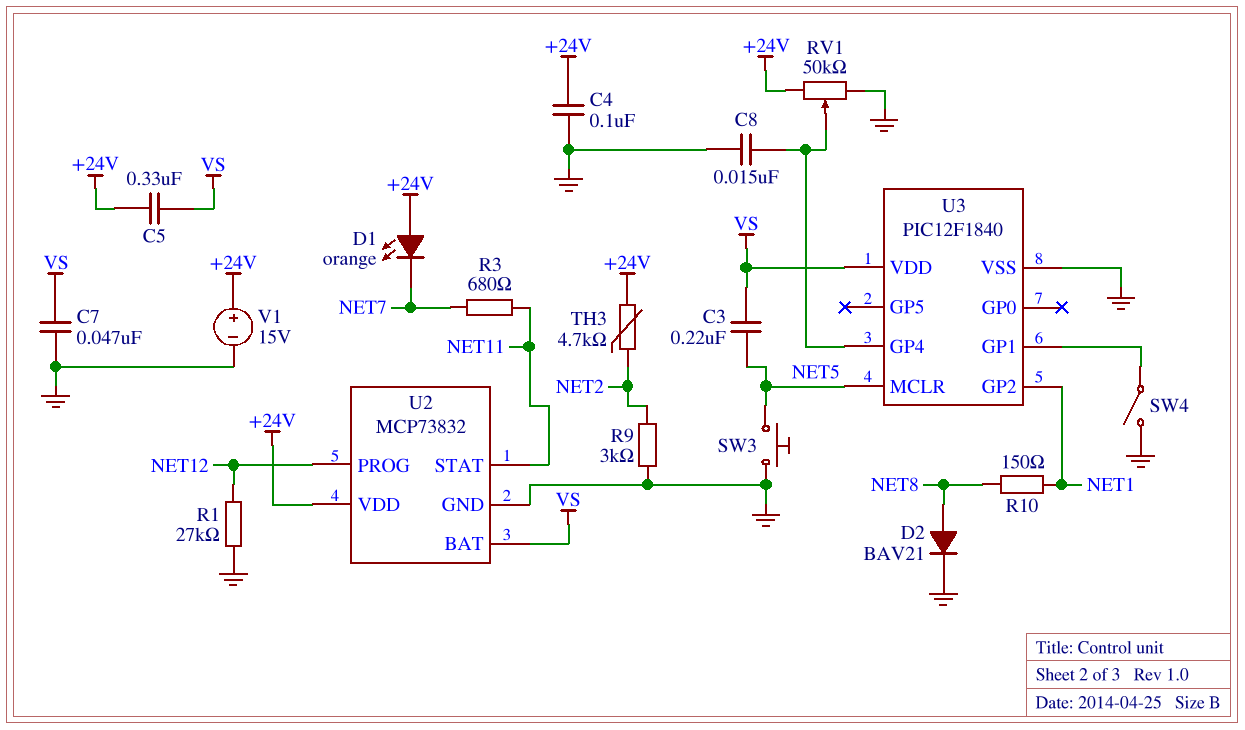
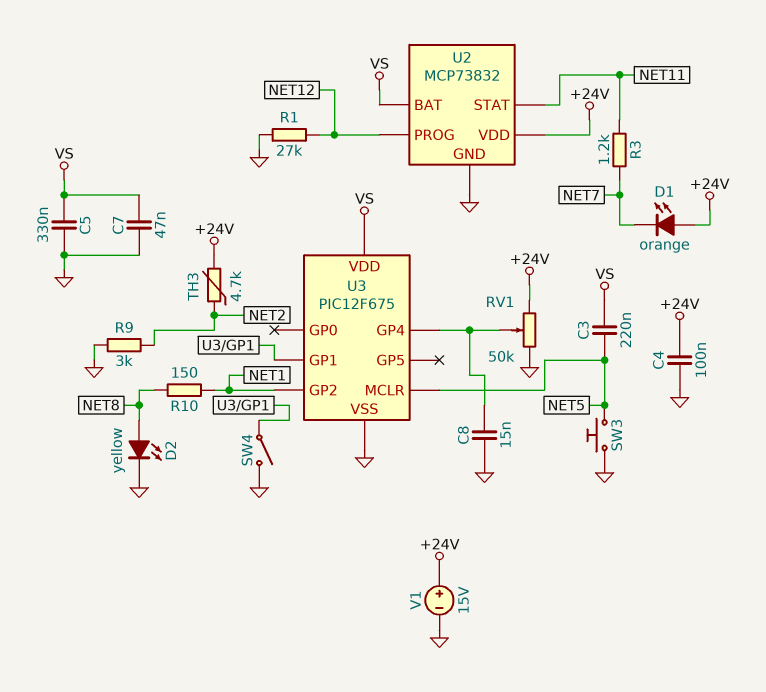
C5: 330nF (+24V, VS) -> 330nF (GND, VS)
D2: diode BAV21 (A NET8, K GND) -> LED yellow (A NET8, K GND)
R3: 680 (NET7, NET11) -> 1.2k (NET7, NET11)
U3: PIC12F1840 -> PIC12F675

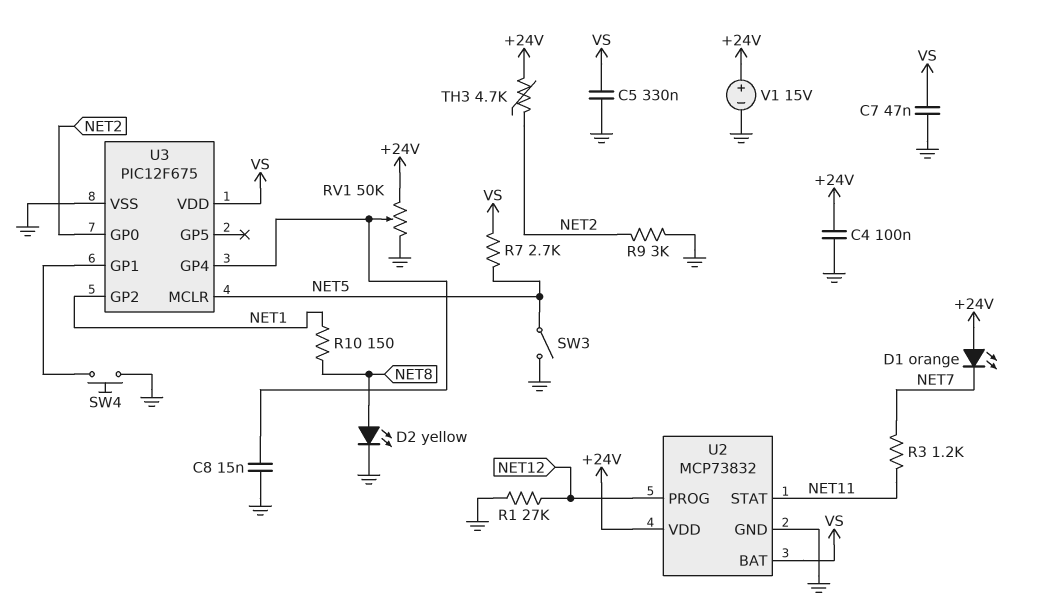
C3: 220nF (NET5, VS) -> none
R7: none -> 2.7k (NET5, VS)
SW3: button (GND, NET5) -> switch (GND, NET5)
SW4: switch (GND, U3/GP1) -> button (GND, U3/GP1)
U3 pin GP0: none -> NET2

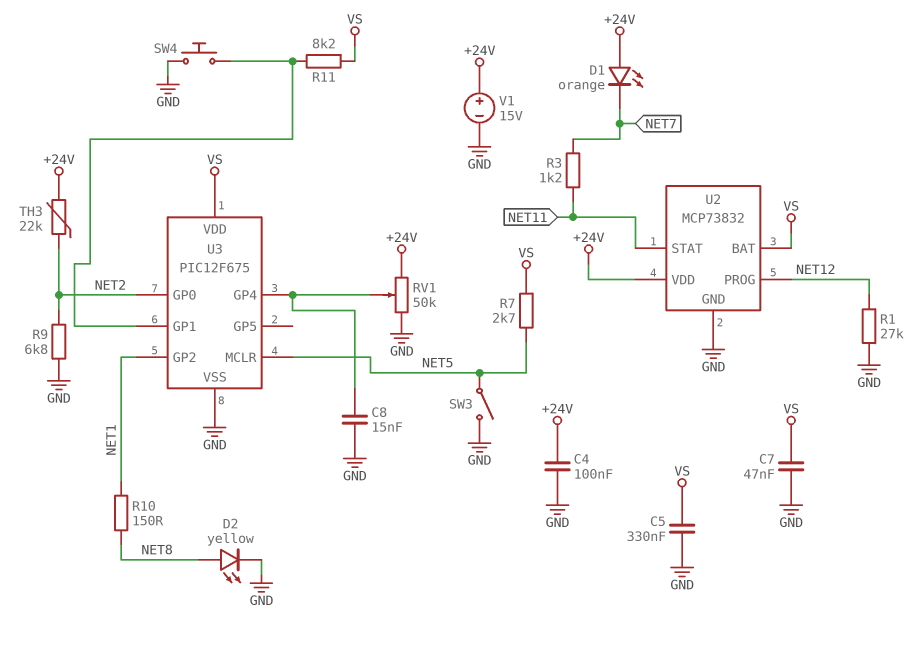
R9: 3k (GND, NET2) -> 6.8k (GND, NET2)
R11: none -> 8.2k (U3/GP1, VS)
TH3: 4.7k (+24V, NET2) -> 22k (+24V, NET2)

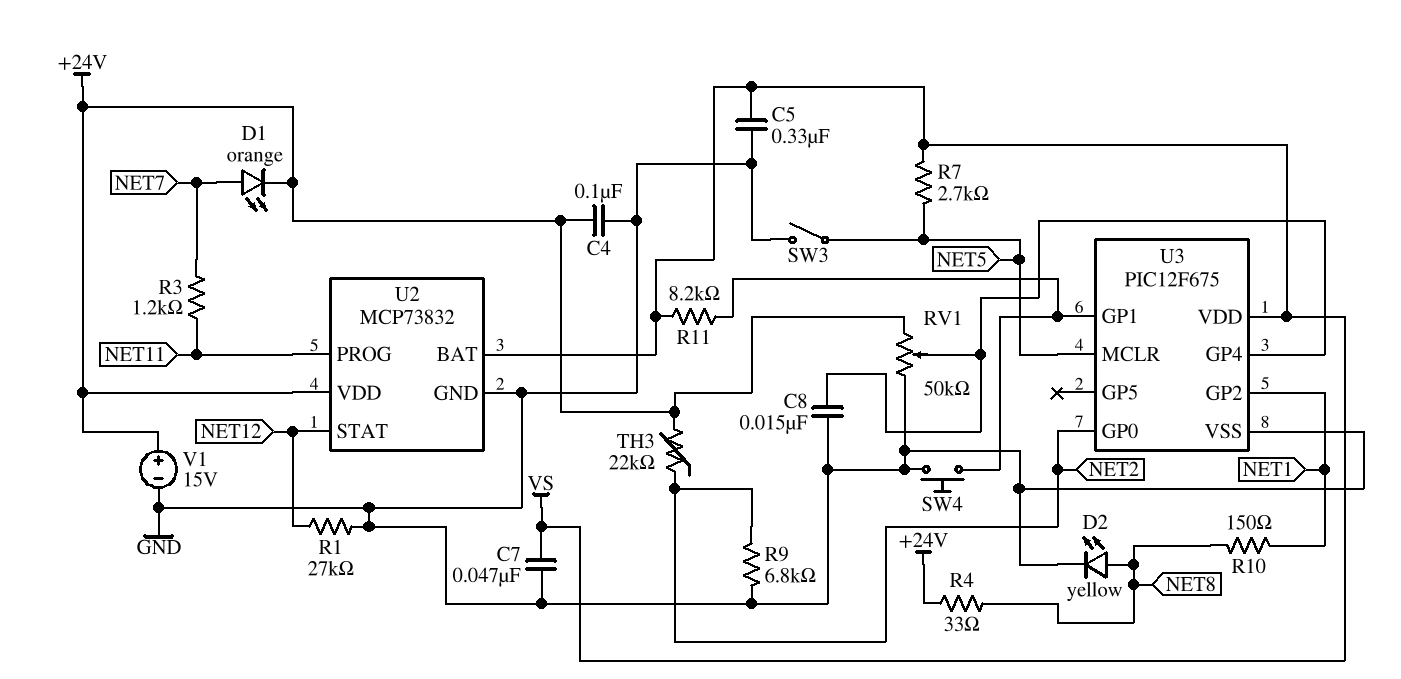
D1: LED orange (A +24V, K NET7) -> LED orange (A NET7, K +24V)
R4: none -> 33 (+24V, NET8)
U2 pin PROG: NET12 -> NET11
U2 pin STAT: NET11 -> NET12

